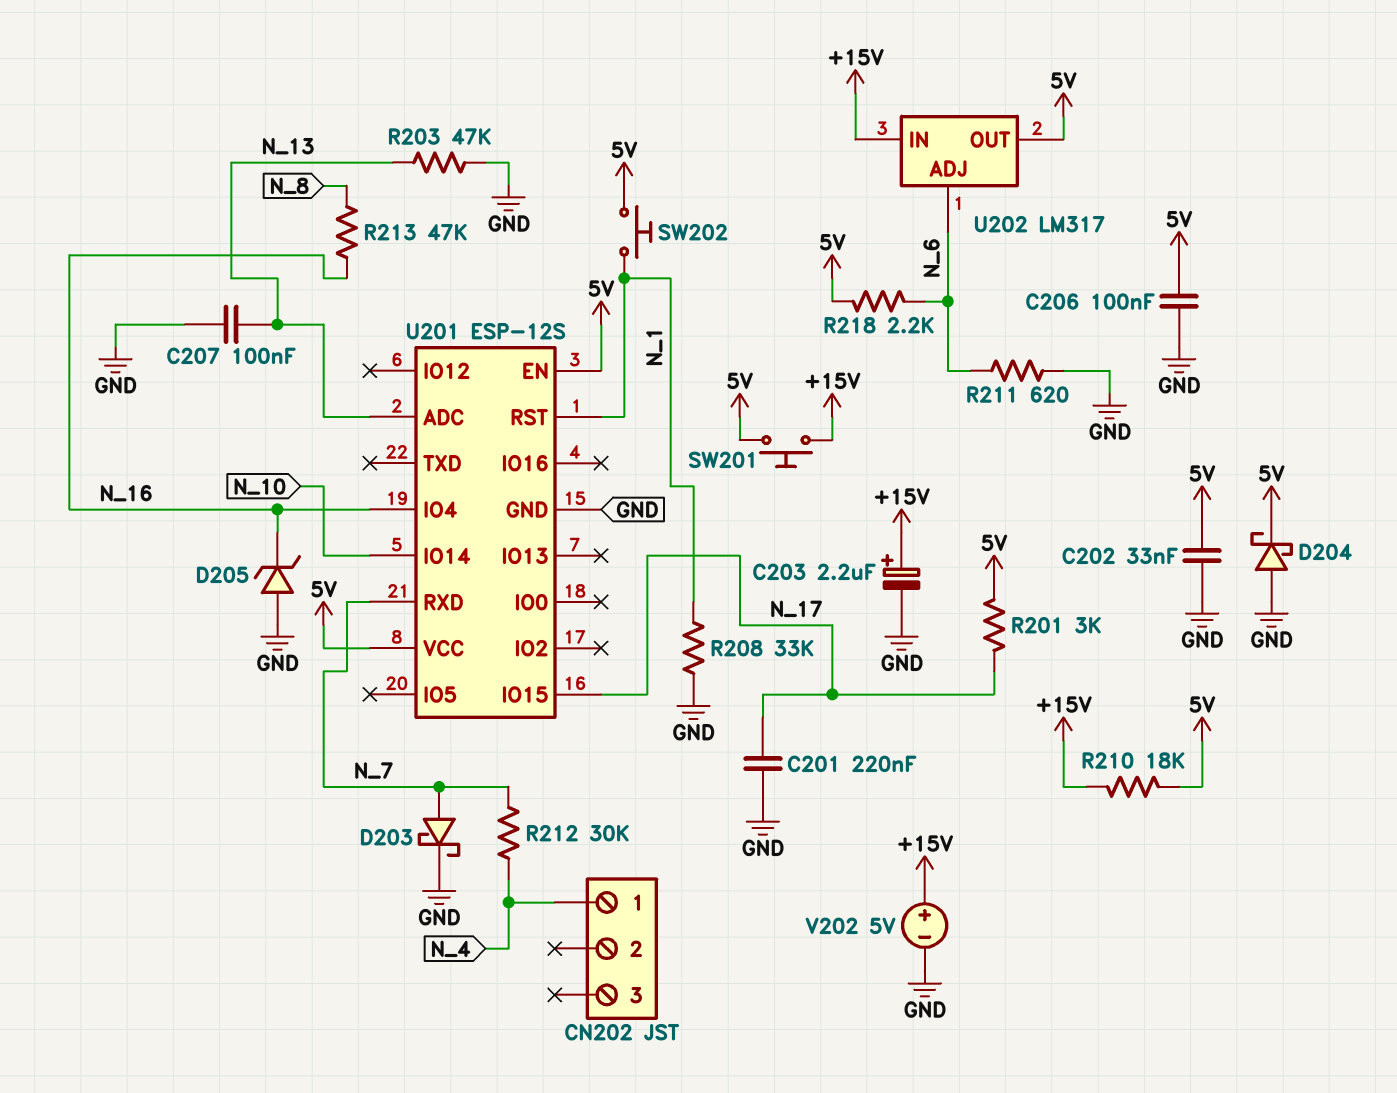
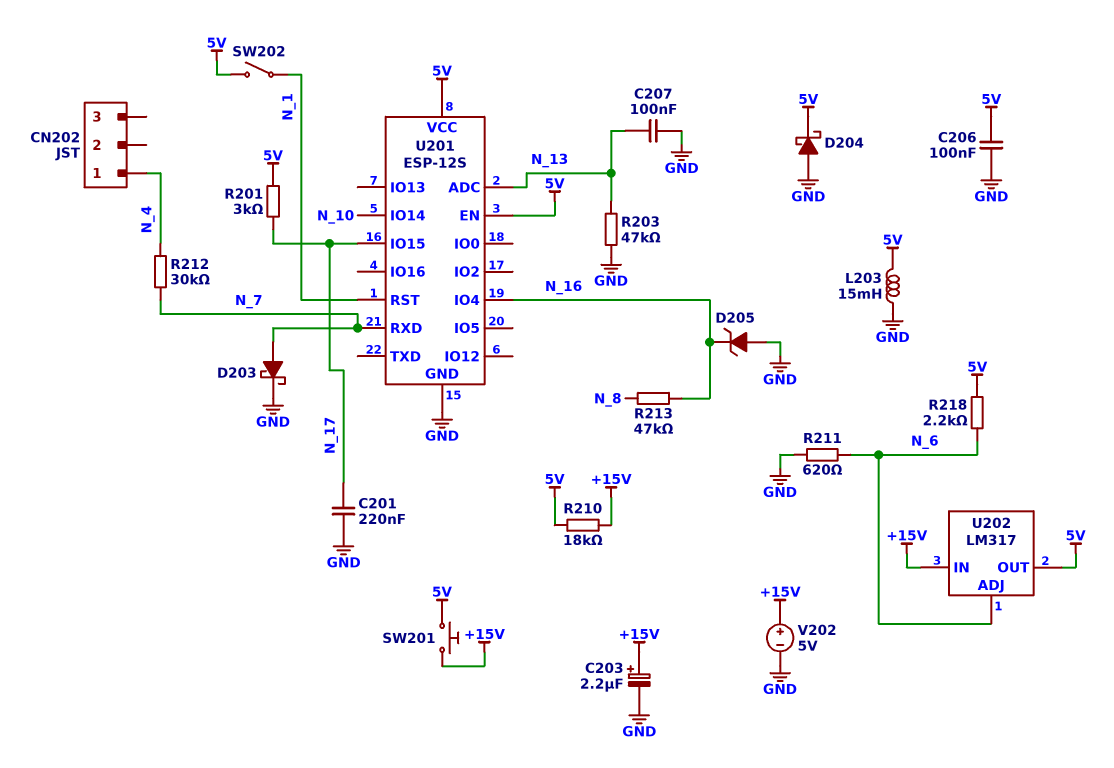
C202: 33nF (5V, GND) -> none
L203: none -> 15mH (5V, GND)
R208: 33k (GND, N_1) -> none
SW202: button (5V, N_1) -> switch (5V, N_1)

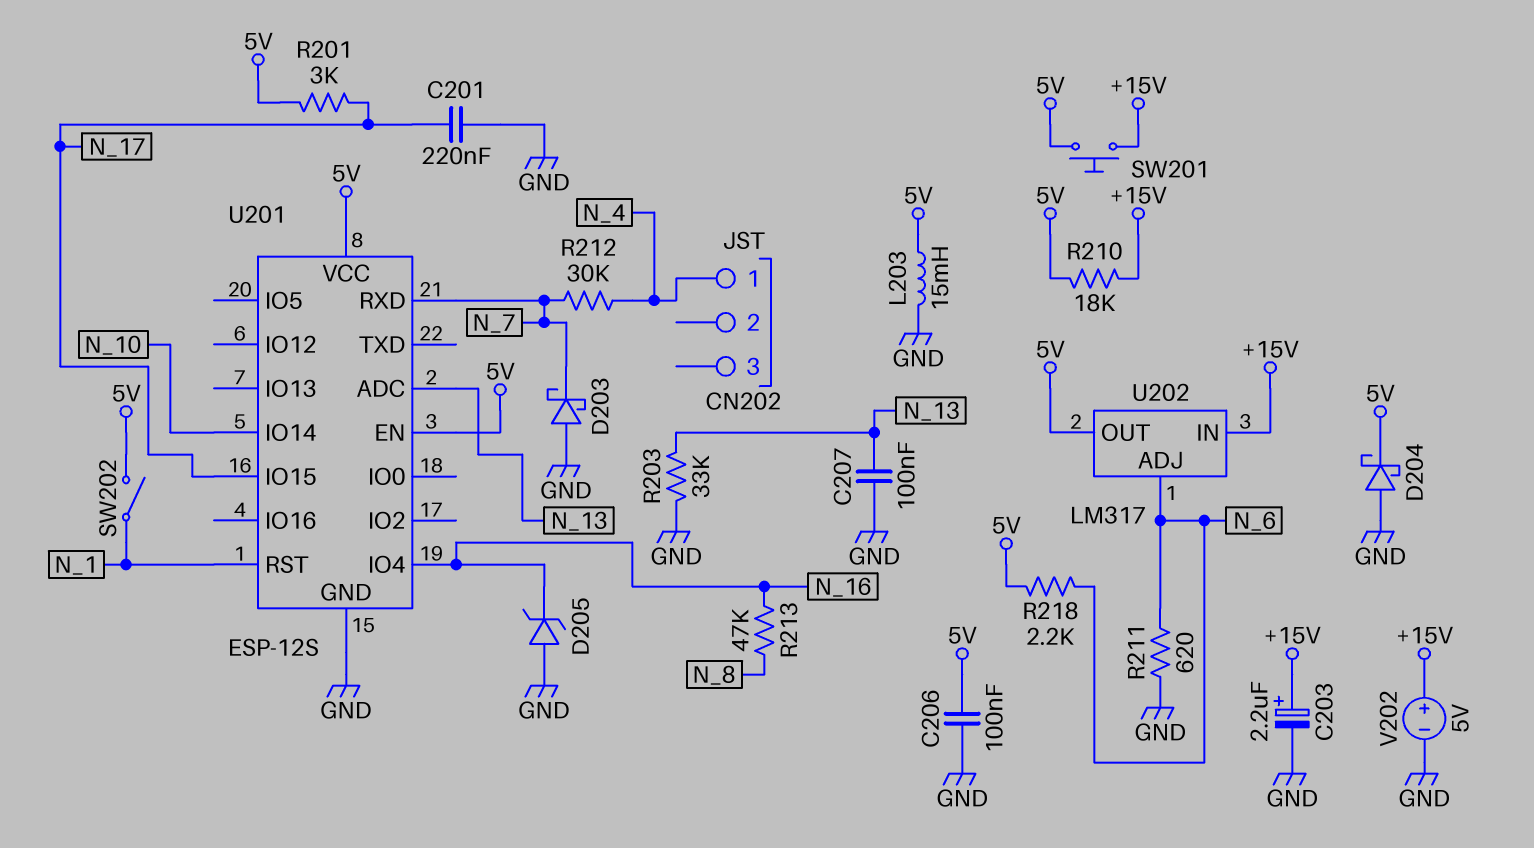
D203: schottky (A N_7, K GND) -> schottky (A GND, K N_7)
R203: 47k (GND, N_13) -> 33k (GND, N_13)

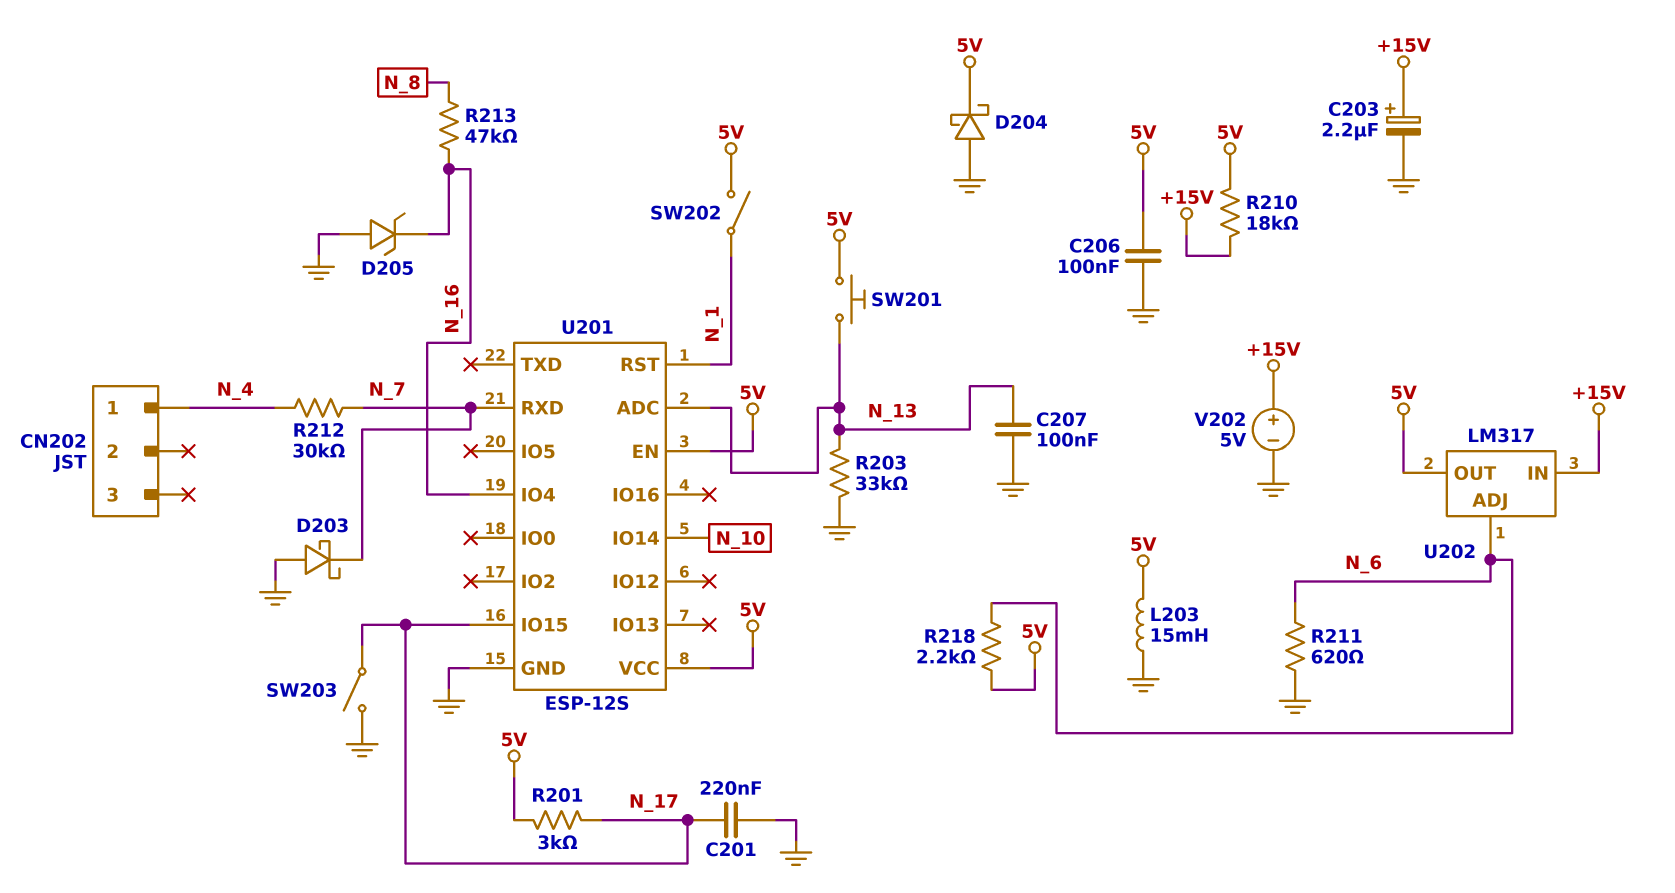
SW201: button (+15V, 5V) -> button (5V, N_13)
SW203: none -> switch (GND, N_17)

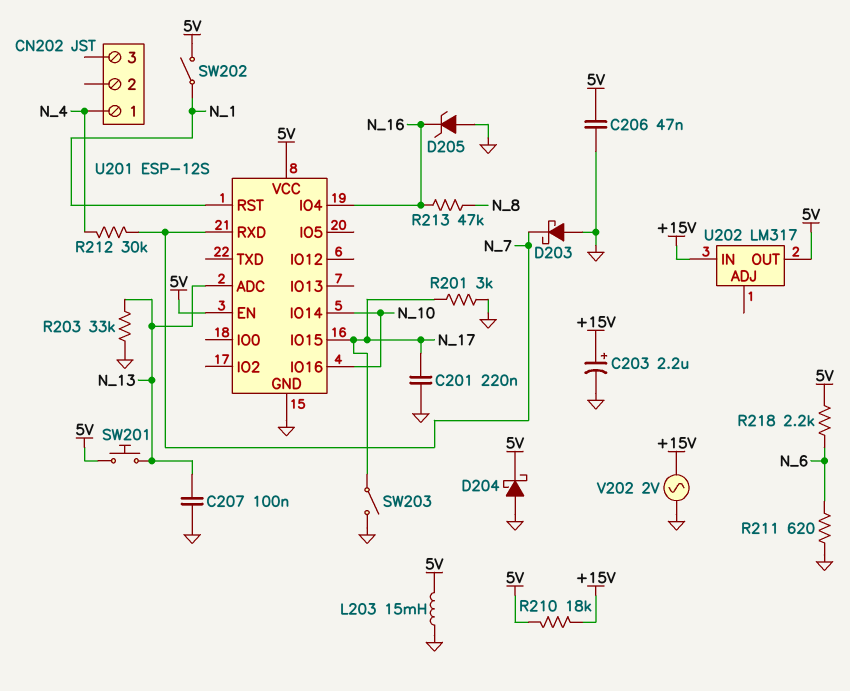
C206: 100nF (5V, GND) -> 47nF (5V, GND)
R201: 3k (5V, N_17) -> 3k (GND, N_17)
U201 pin IO16: none -> N_10
U202 pin ADJ: N_6 -> none
V202: 5V (plus +15V, minus GND) -> AC 2V (+15V, GND)

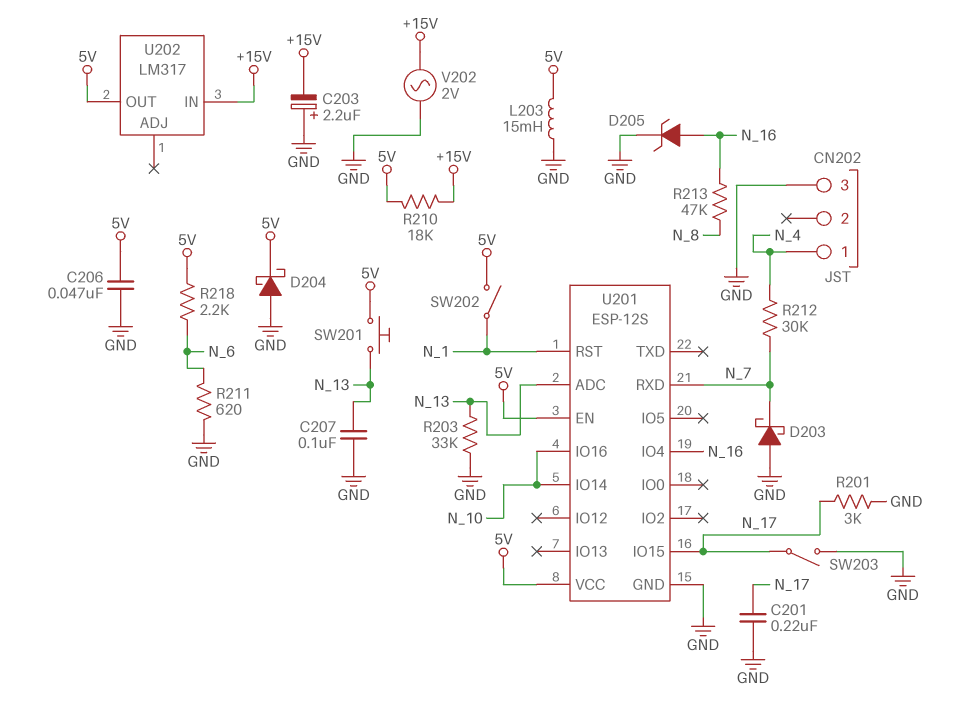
C203: 2.2uF (plus +15V, minus GND) -> 2.2uF (plus GND, minus +15V)
CN202 pin 3: none -> GND
D205: zener (A GND, K N_16) -> zener (A N_16, K GND)

